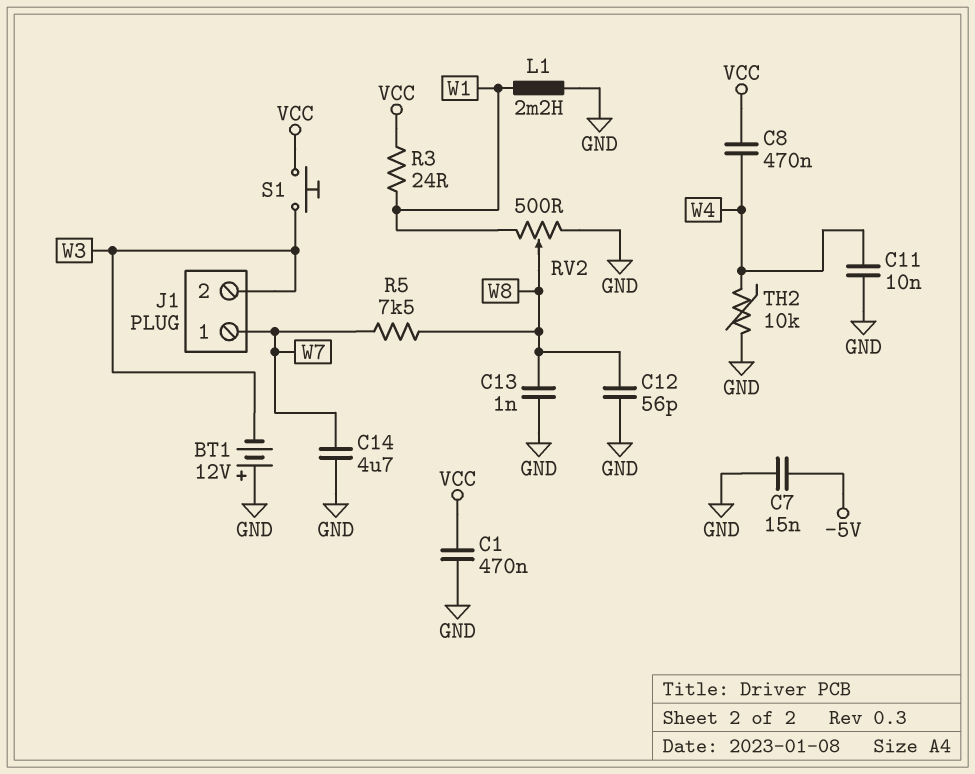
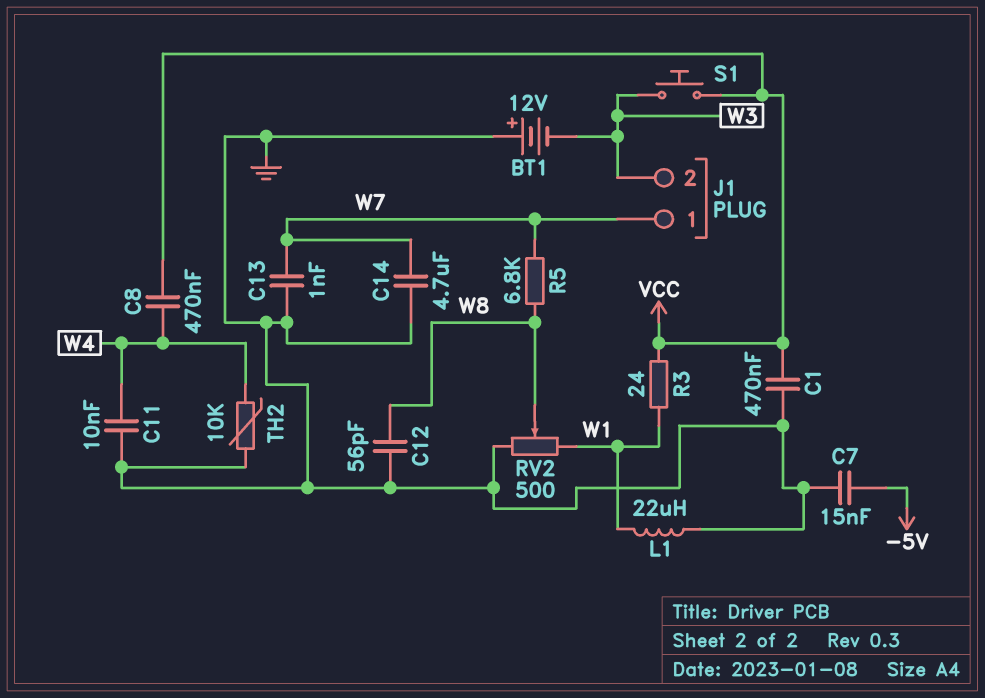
C13: 1nF (GND, W8) -> 1nF (GND, W7)
L1: 2.2mH (GND, W1) -> 22uH (GND, W1)
R5: 7.5k (W7, W8) -> 6.8k (W7, W8)

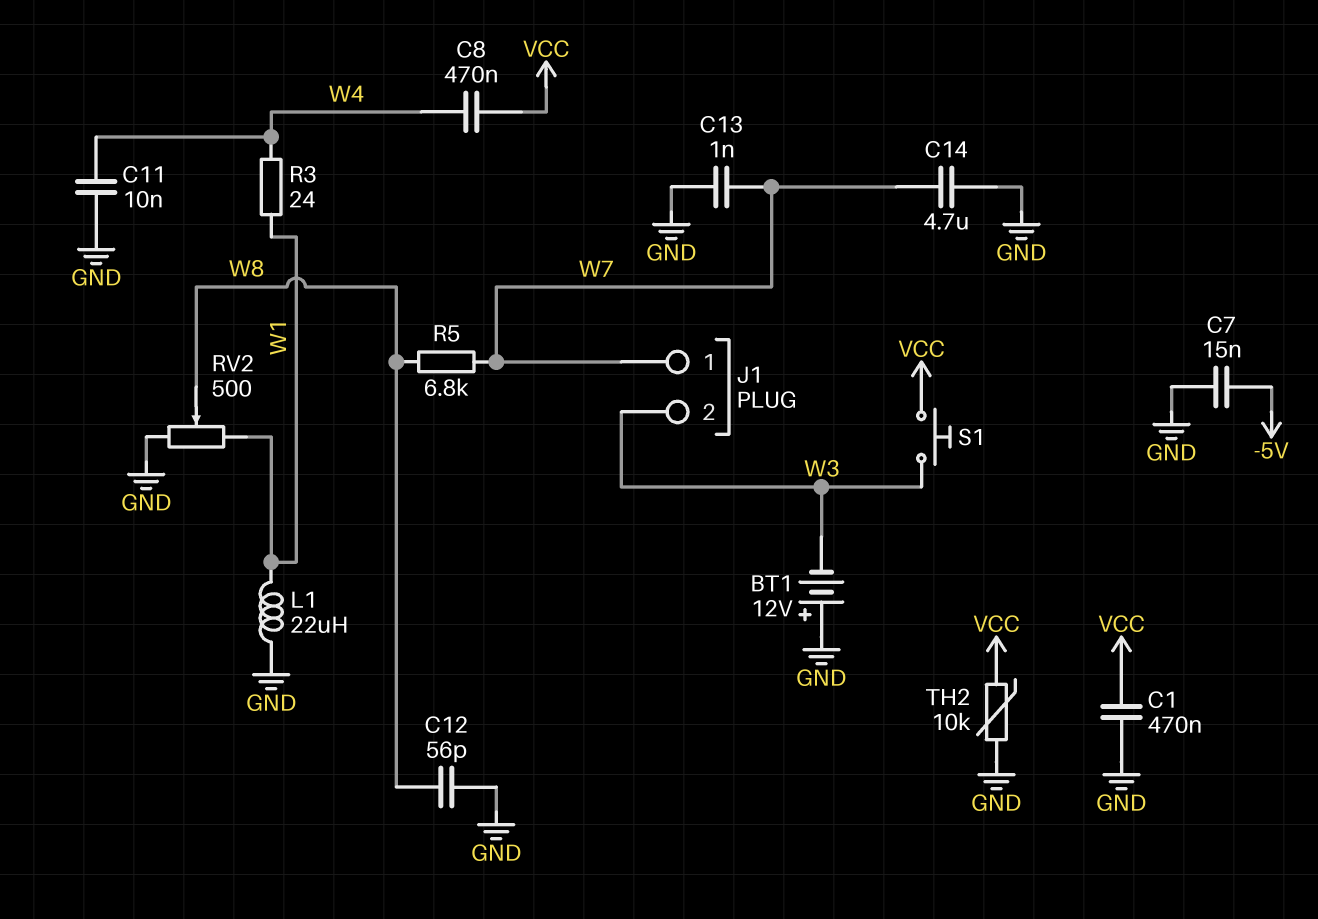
R3: 24 (VCC, W1) -> 24 (W1, W4)
TH2: 10k (GND, W4) -> 10k (GND, VCC)

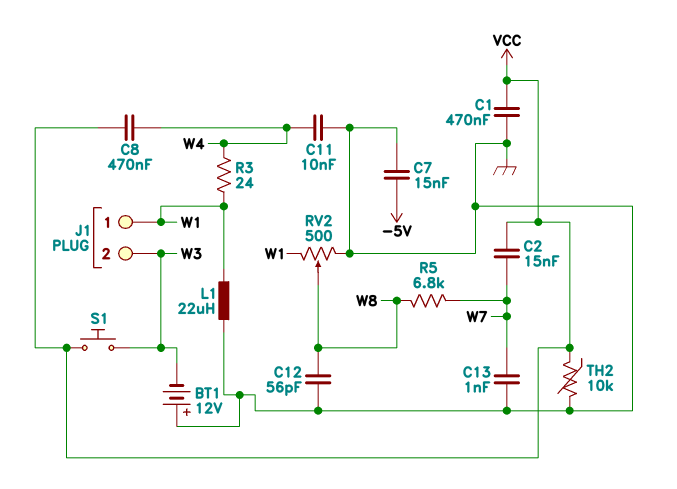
C2: none -> 15nF (VCC, W7)
C14: 4.7uF (GND, W7) -> none
J1 pin 1: W7 -> W1

